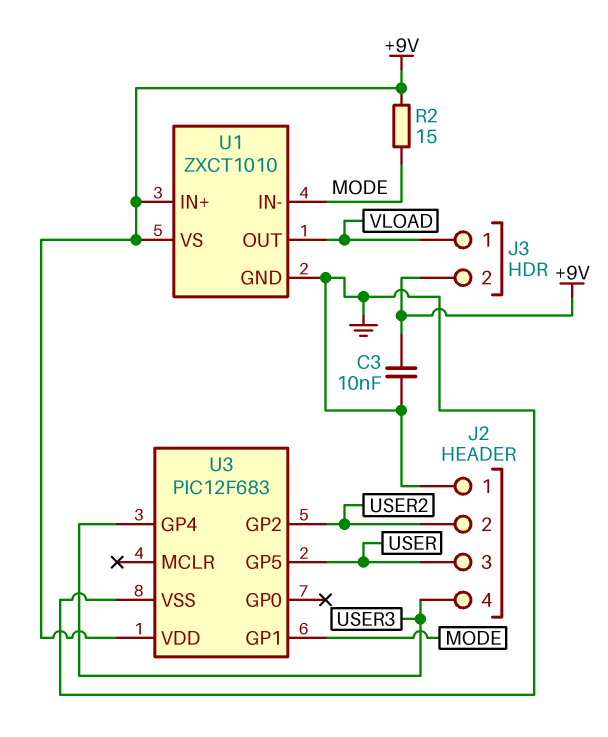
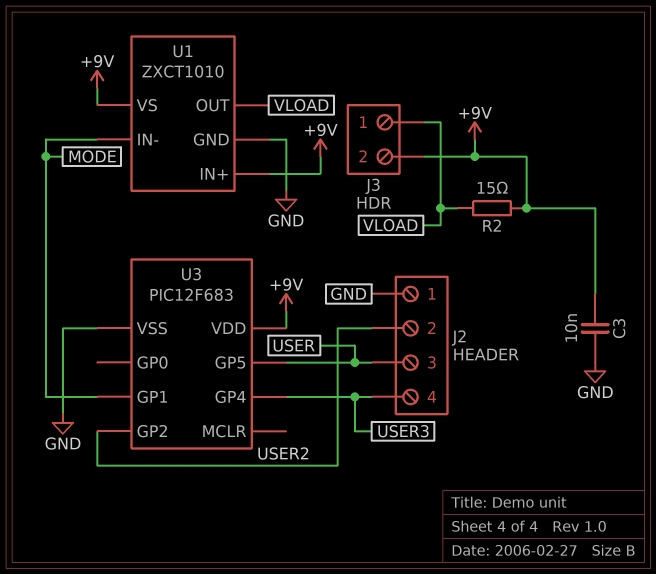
R2: 15 (+9V, MODE) -> 15 (+9V, VLOAD)

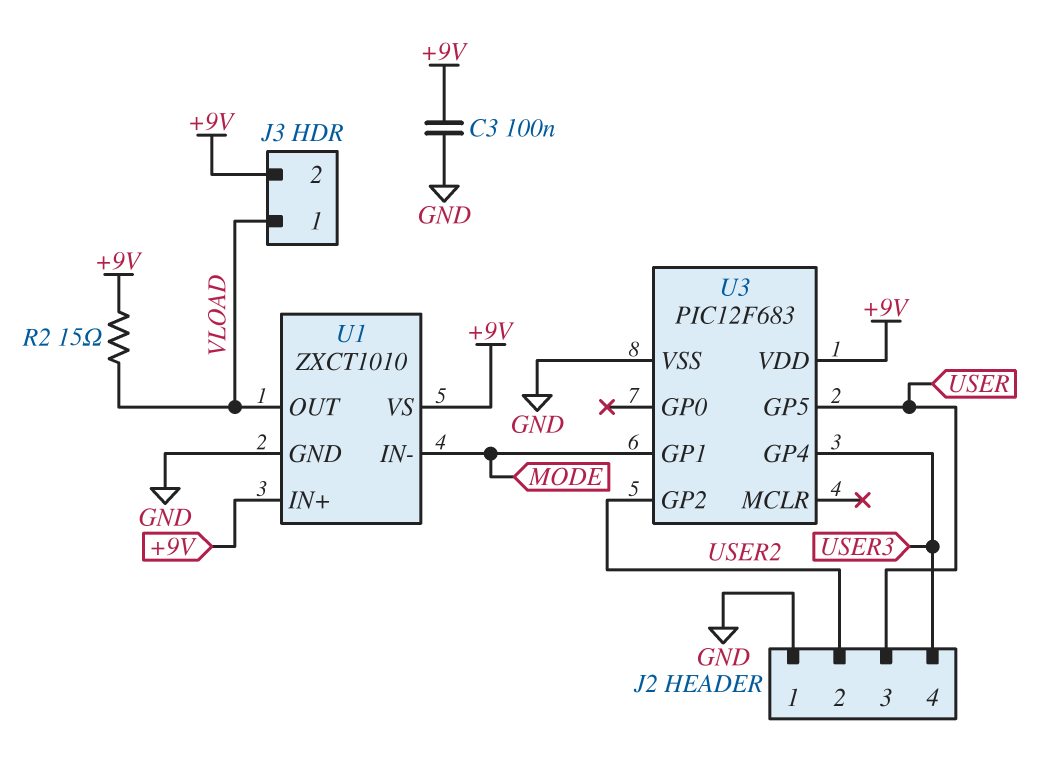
C3: 10nF (+9V, GND) -> 100nF (+9V, GND)

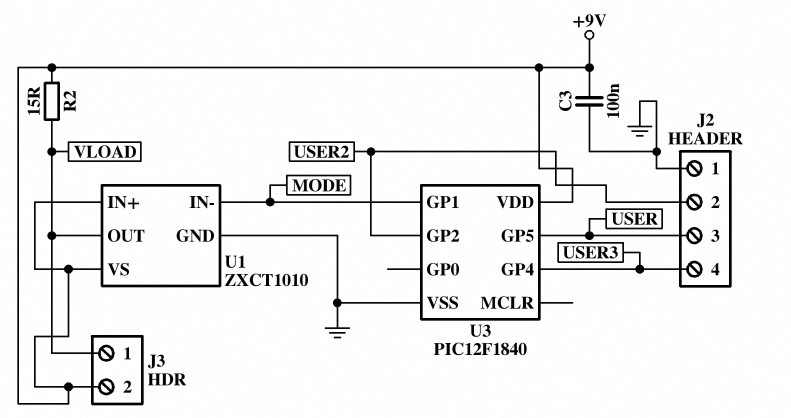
U3: PIC12F683 -> PIC12F1840

